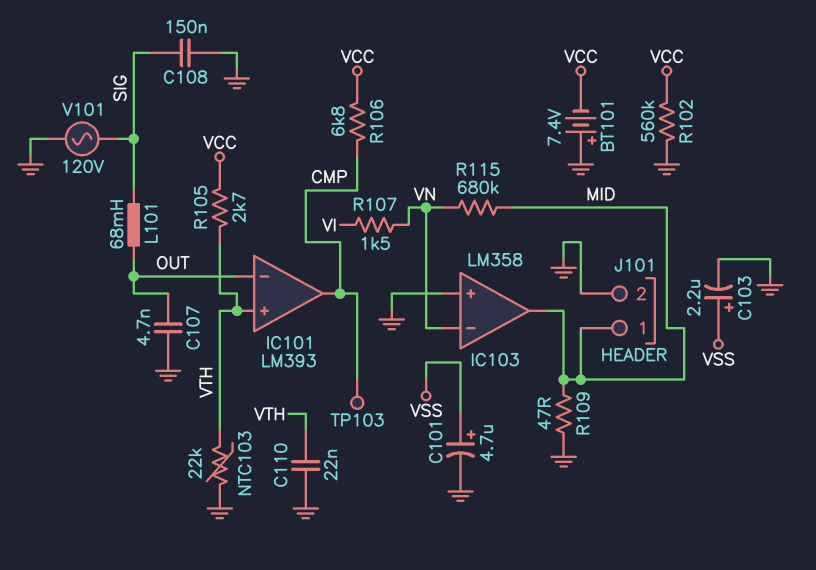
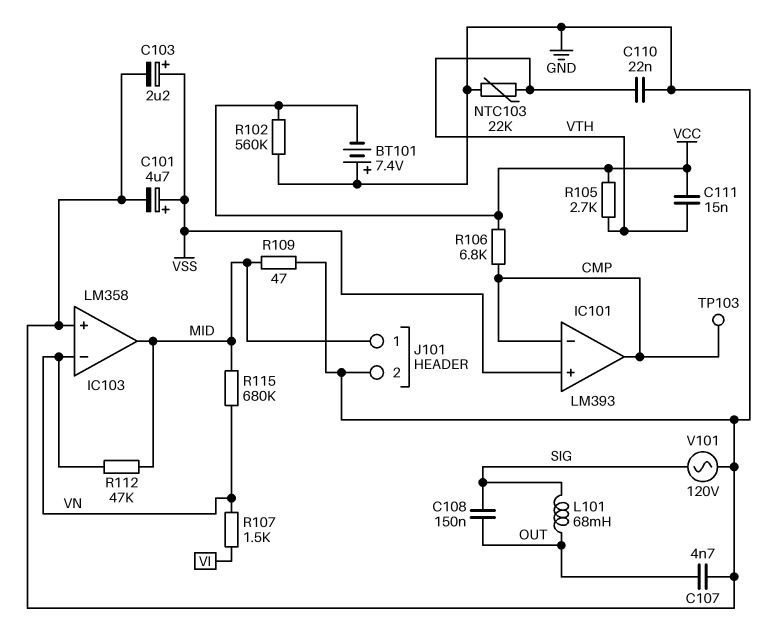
C108: 150nF (GND, SIG) -> 150nF (OUT, SIG)
C111: none -> 15nF (VCC, VTH)
IC101 pin in+: VTH -> VSS
IC101 pin in-: OUT -> CMP
R112: none -> 47k (MID, VN)

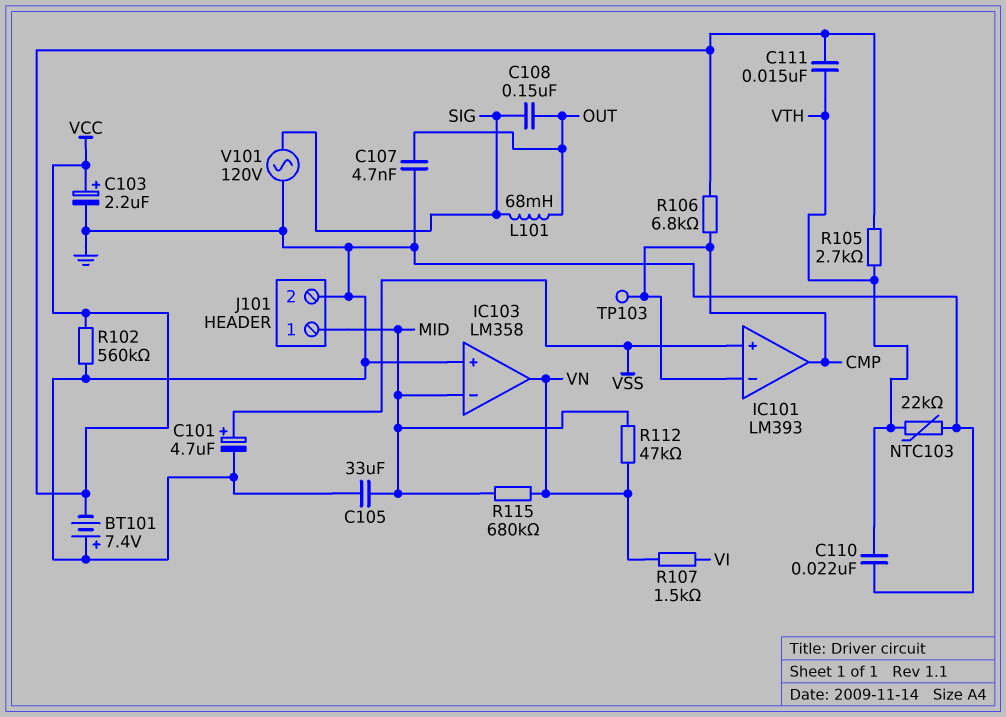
C103: 2.2uF (plus VSS, minus GND) -> 2.2uF (plus VCC, minus GND)
C105: none -> 33uF (GND, MID)
IC103 pin in-: VN -> MID
IC103 pin out: MID -> VN
R109: 47 (GND, MID) -> none

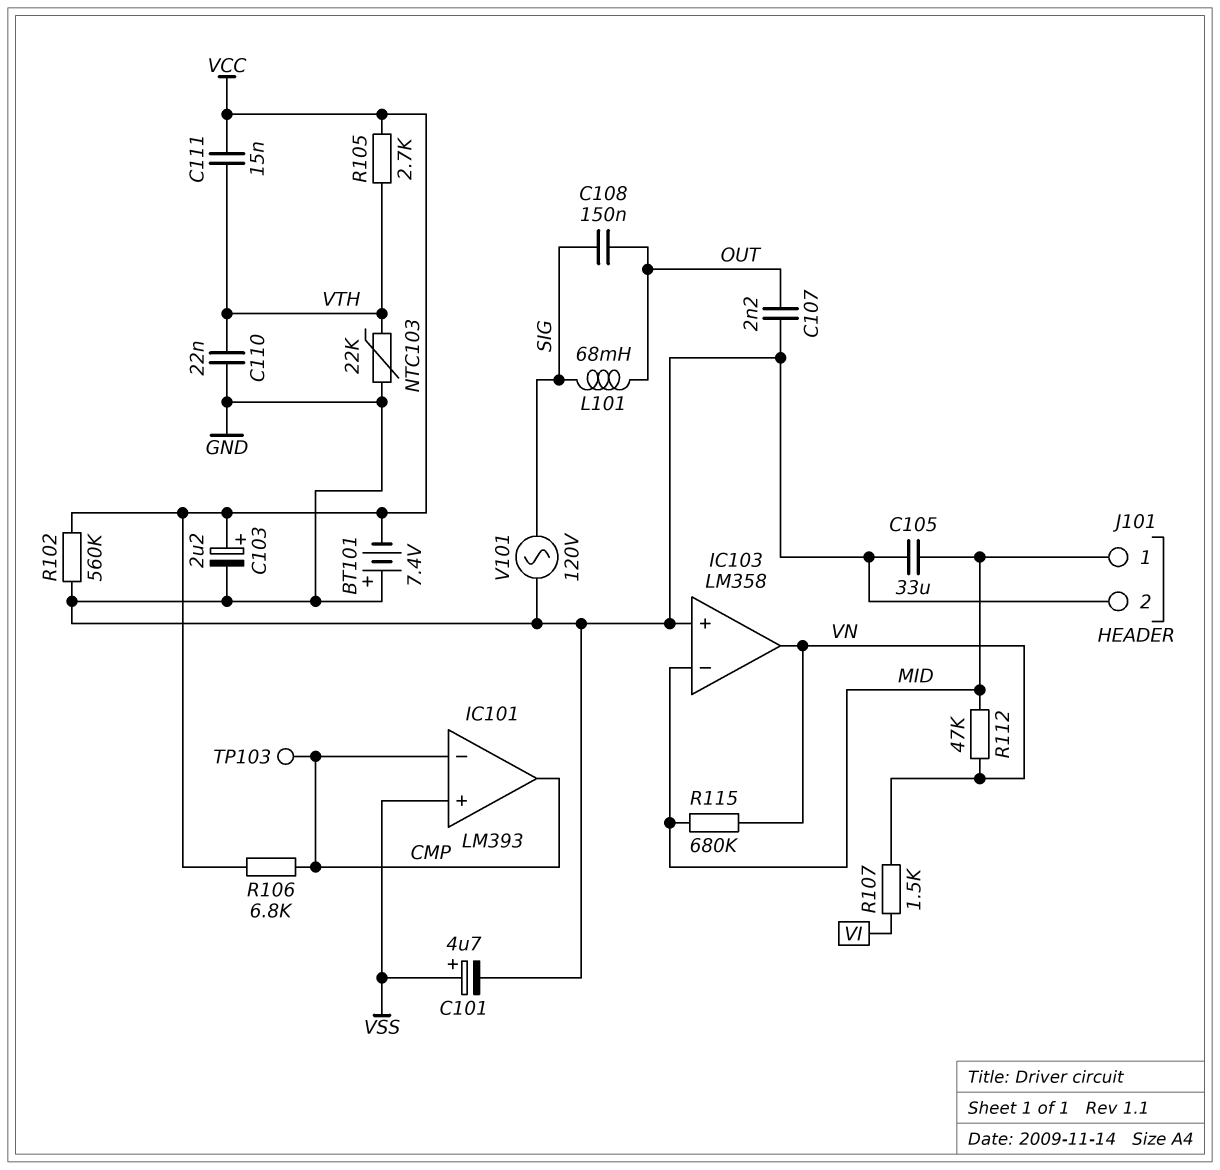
C107: 4.7nF (GND, OUT) -> 2.2nF (GND, OUT)

